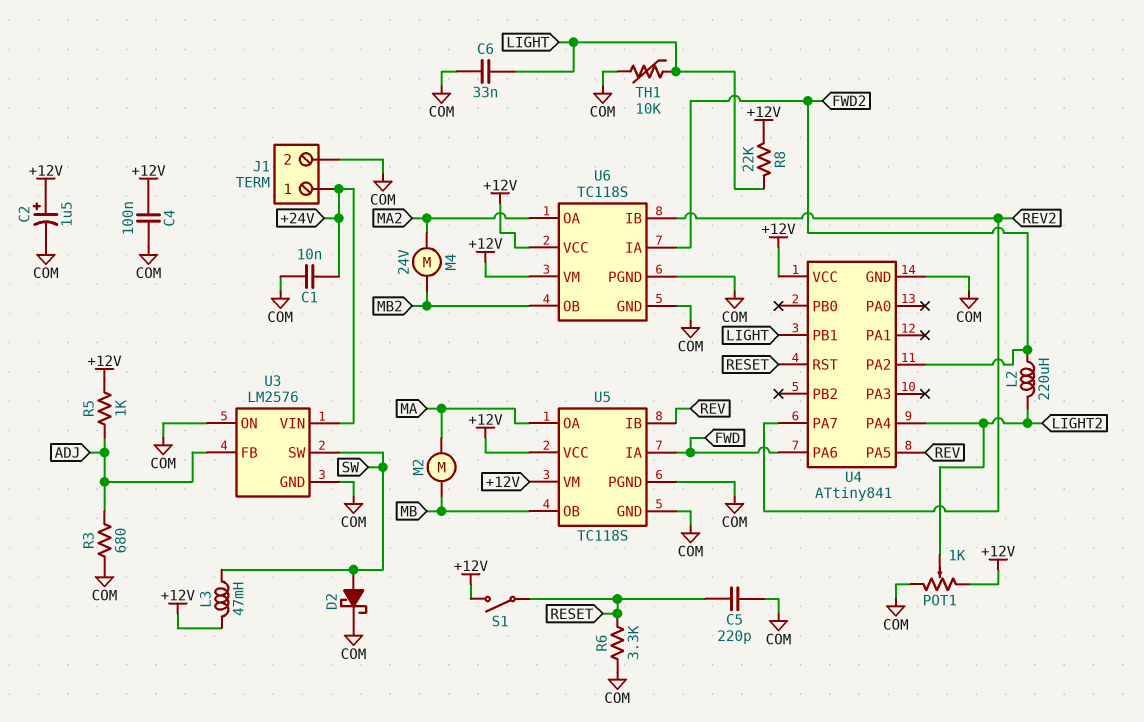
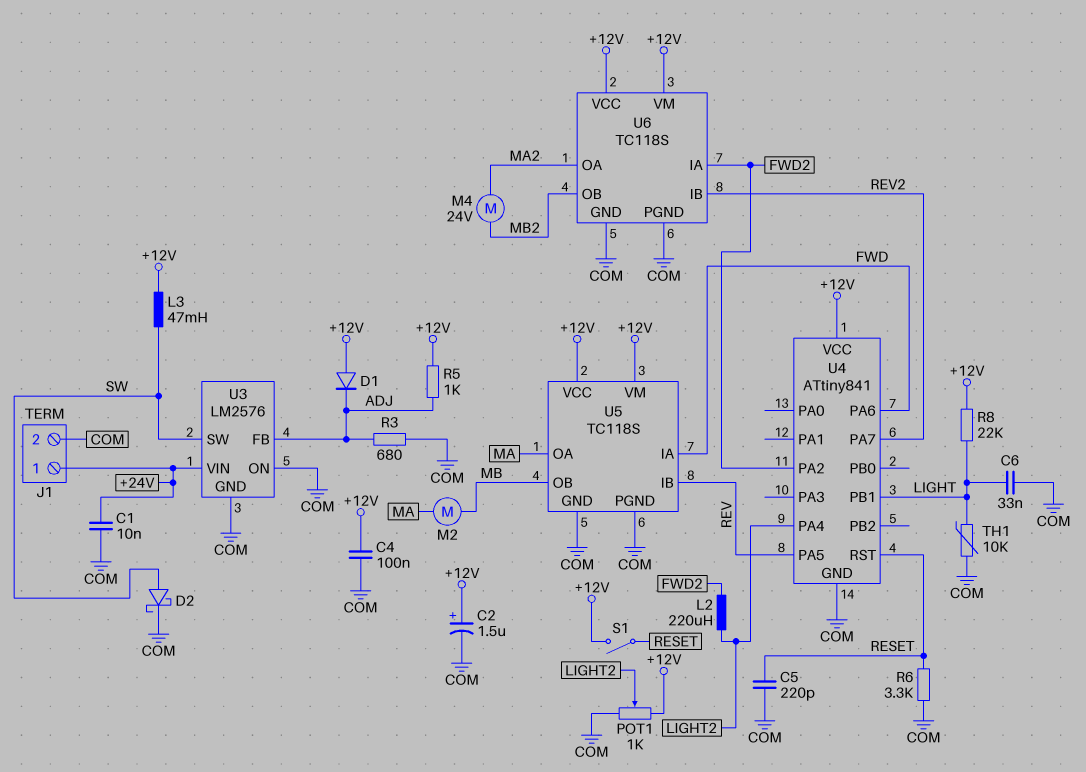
D1: none -> diode (A +12V, K ADJ)

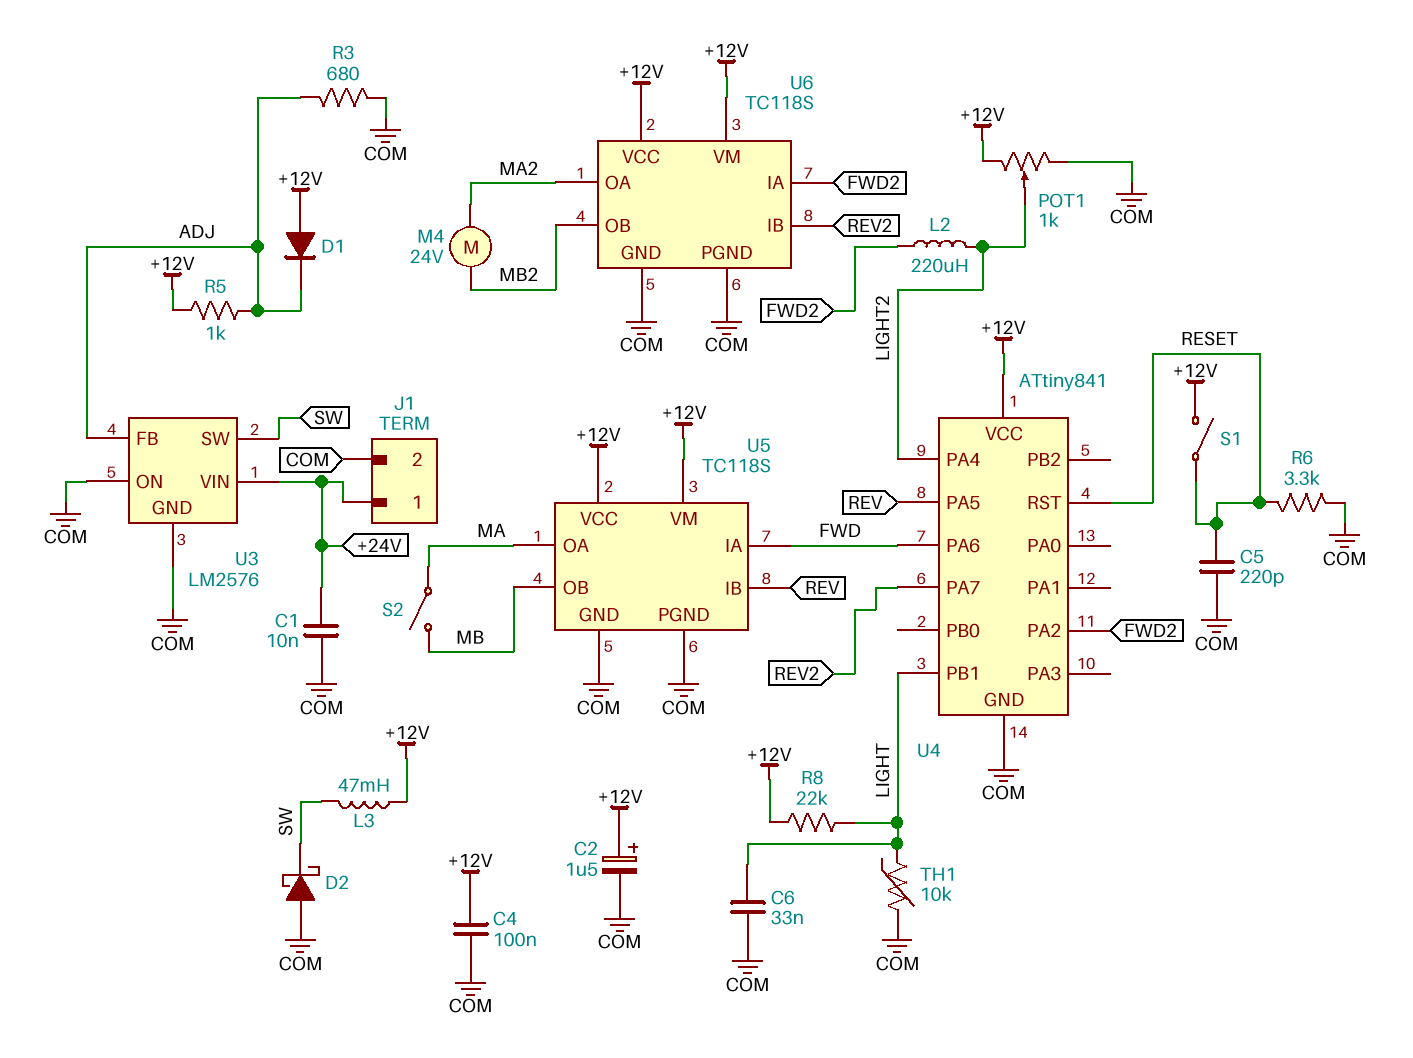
D2: schottky (A SW, K COM) -> schottky (A COM, K SW)
M2: motor (MA, MB) -> none
S2: none -> switch (MA, MB)

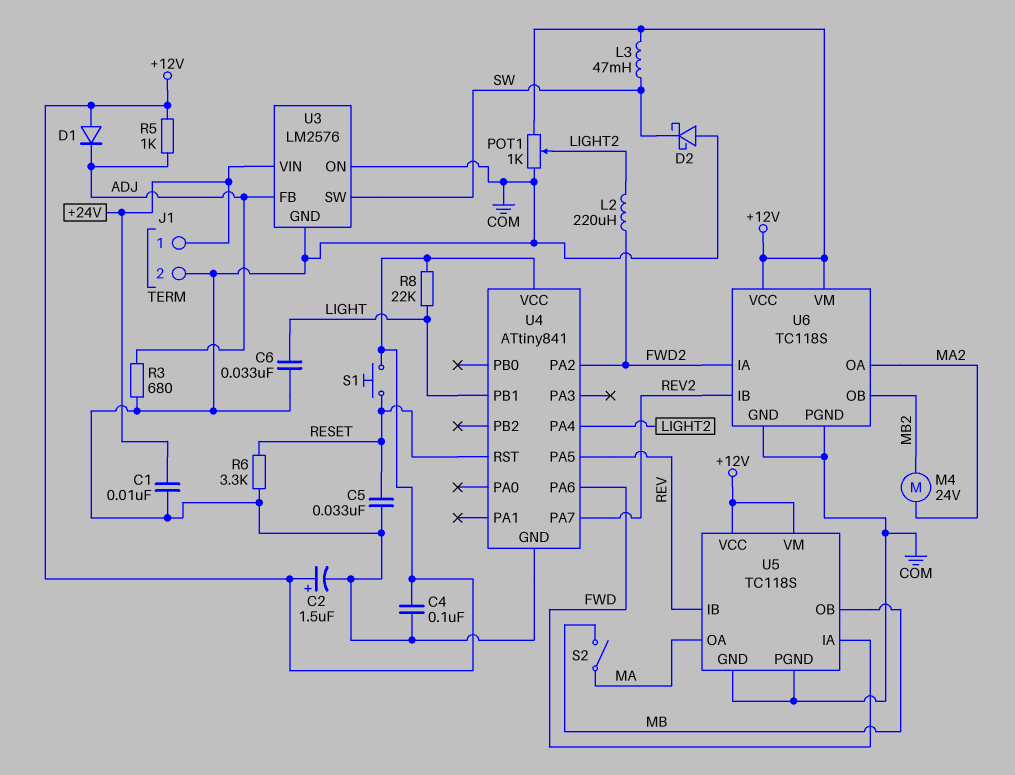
C5: 220pF (COM, RESET) -> 33nF (COM, RESET)
S1: switch (+12V, RESET) -> button (+12V, RESET)
TH1: 10k (COM, LIGHT) -> none

